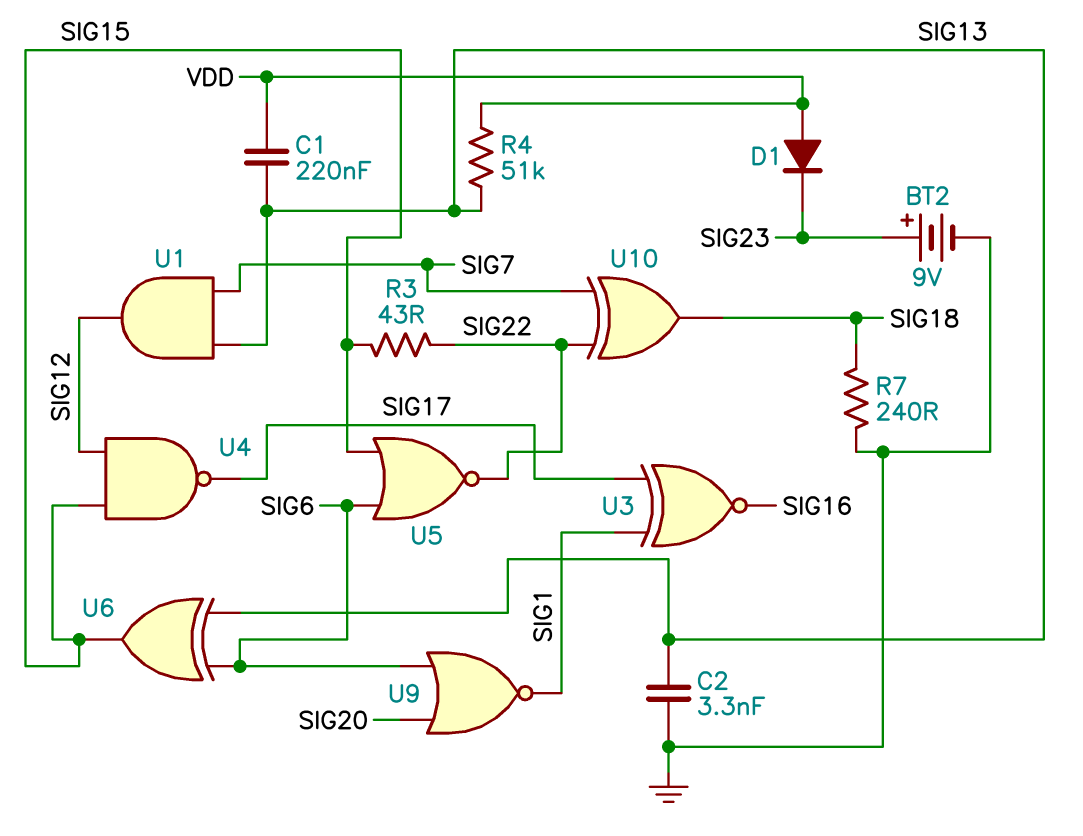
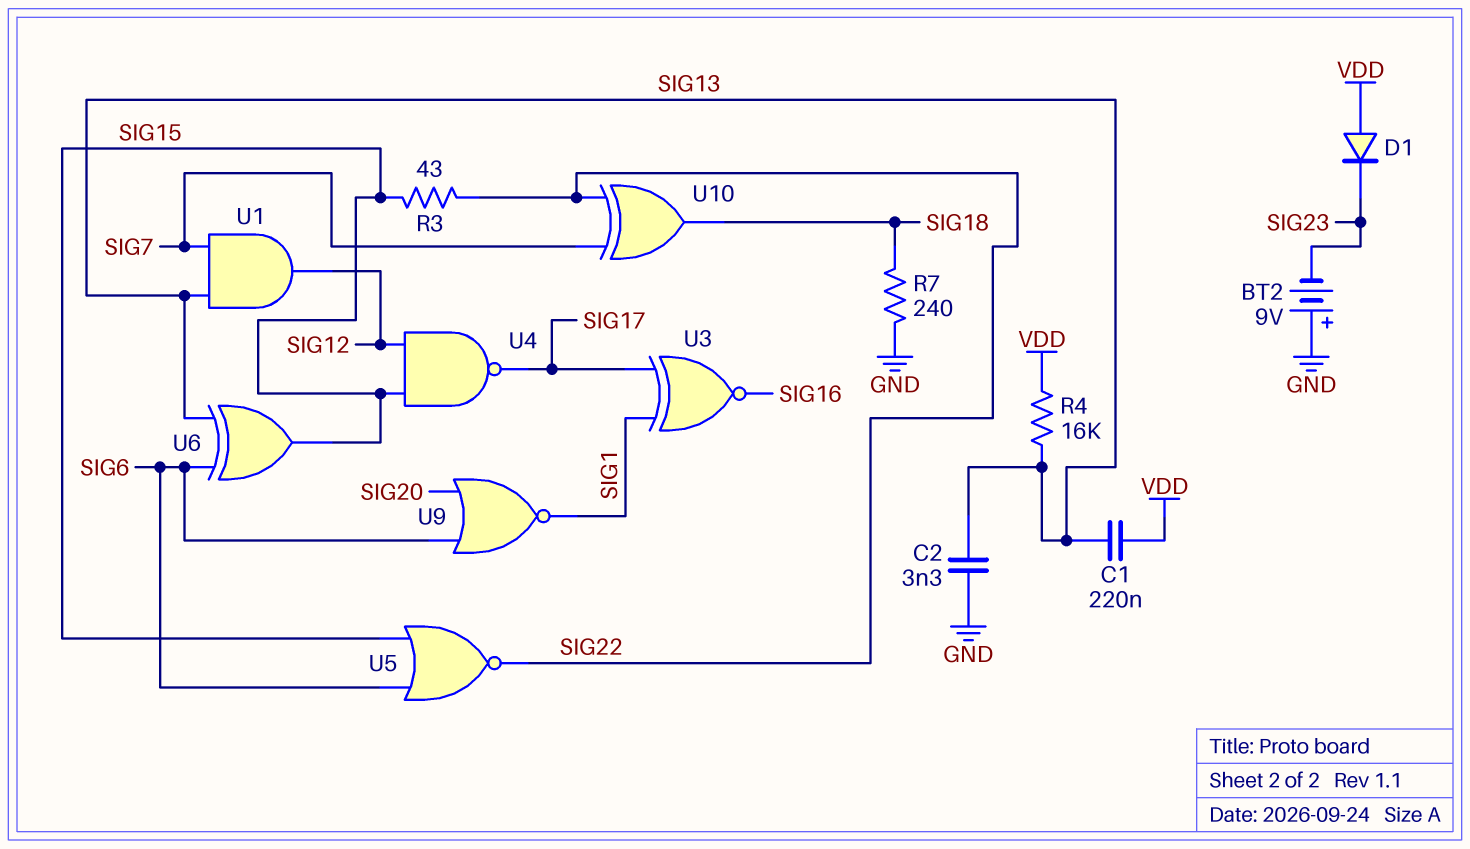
BT2: 9V (plus SIG23, minus GND) -> 9V (plus GND, minus SIG23)
R4: 51k (SIG13, VDD) -> 16k (SIG13, VDD)

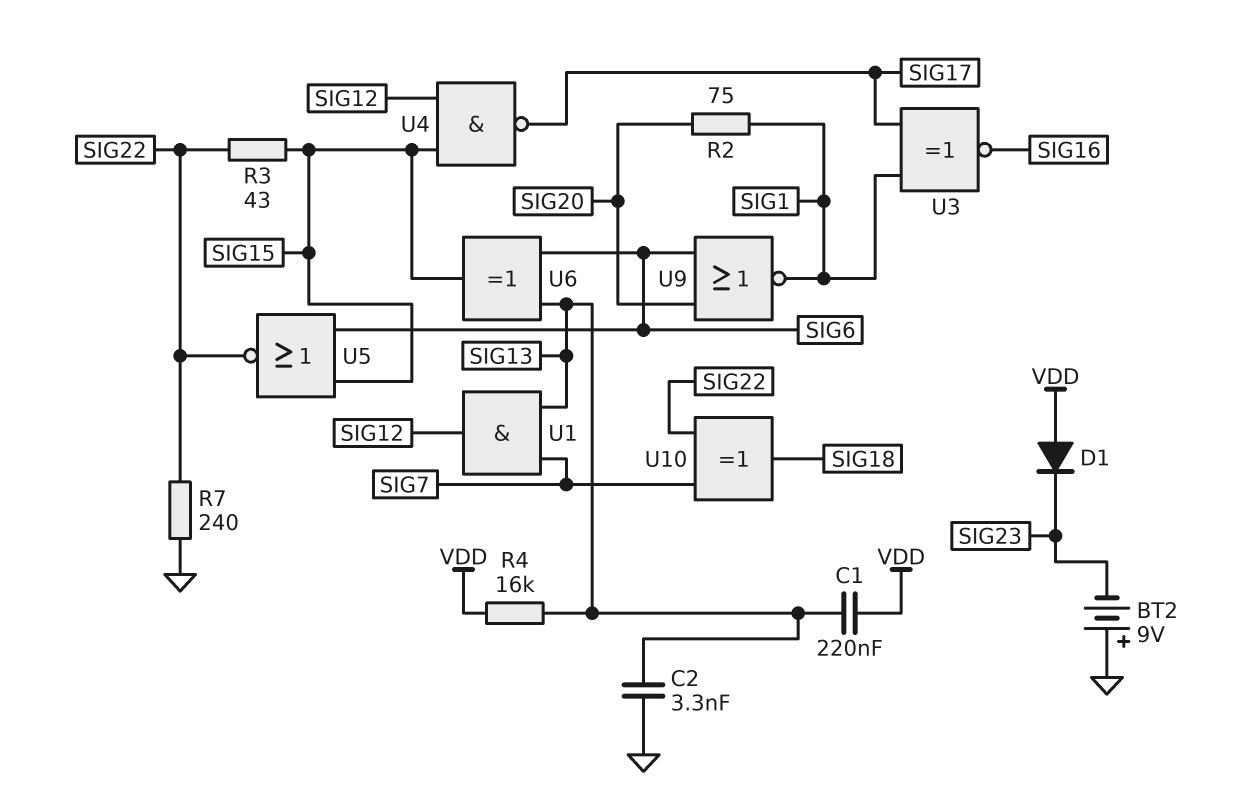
R2: none -> 75 (SIG1, SIG20)
R7: 240 (GND, SIG18) -> 240 (GND, SIG22)

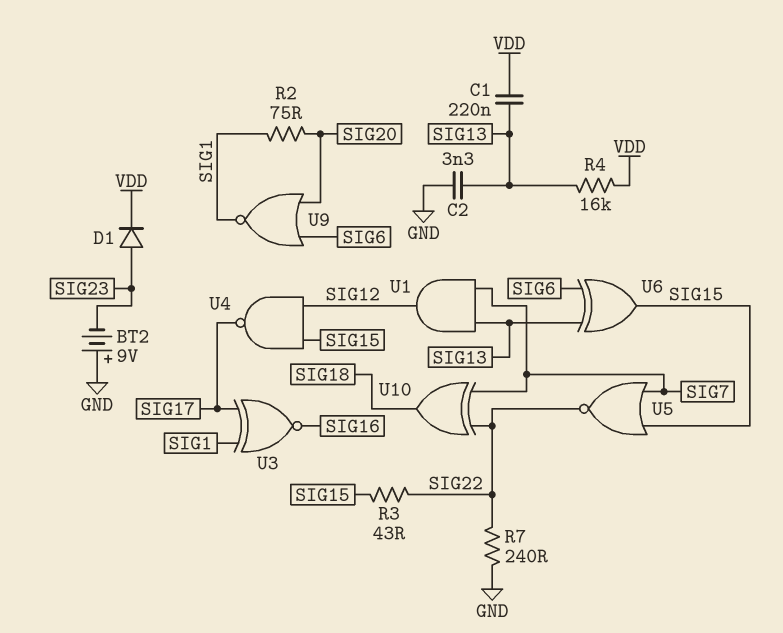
D1: diode (A VDD, K SIG23) -> diode (A SIG23, K VDD)
U5: NOR (in SIG6, in SIG15, out SIG22) -> NOR (in SIG7, in SIG15, out SIG22)

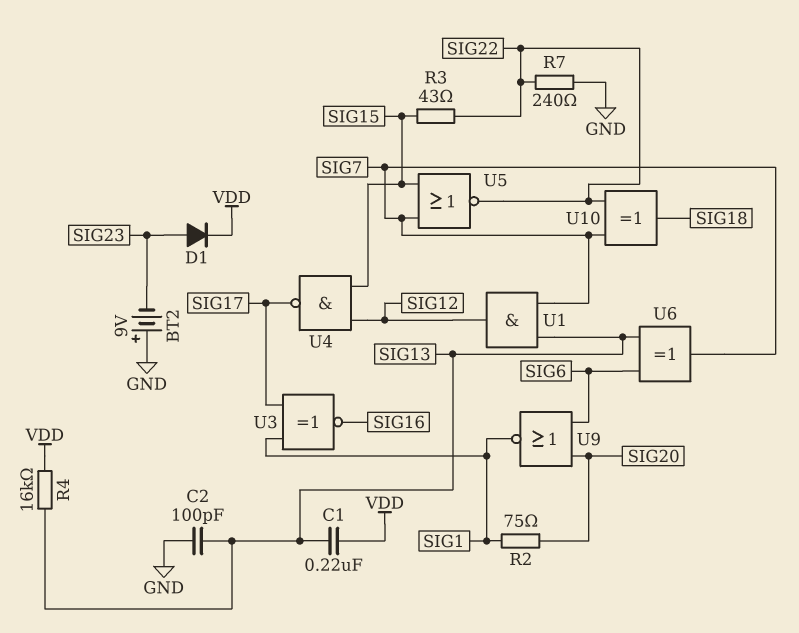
C2: 3.3nF (GND, SIG13) -> 100pF (GND, SIG13)
U6: XOR (in SIG6, in SIG13, out SIG15) -> XOR (in SIG6, in SIG13, out SIG7)

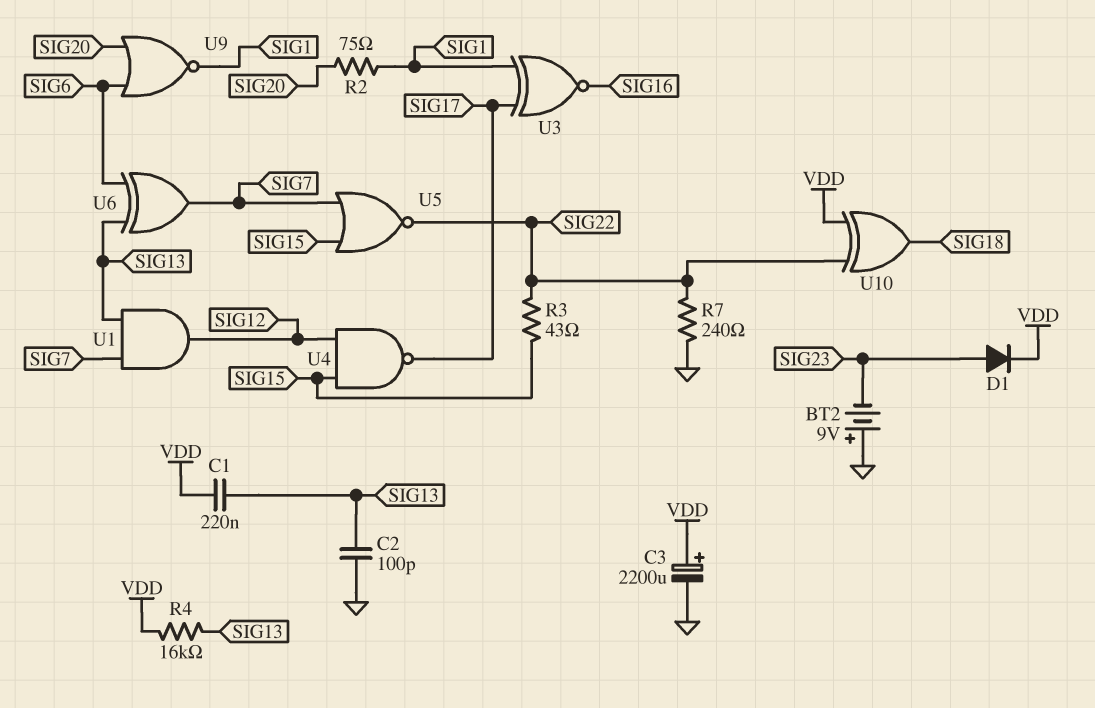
C3: none -> 2200uF (plus VDD, minus GND)
U10: XOR (in SIG7, in SIG22, out SIG18) -> XOR (in SIG22, in VDD, out SIG18)

